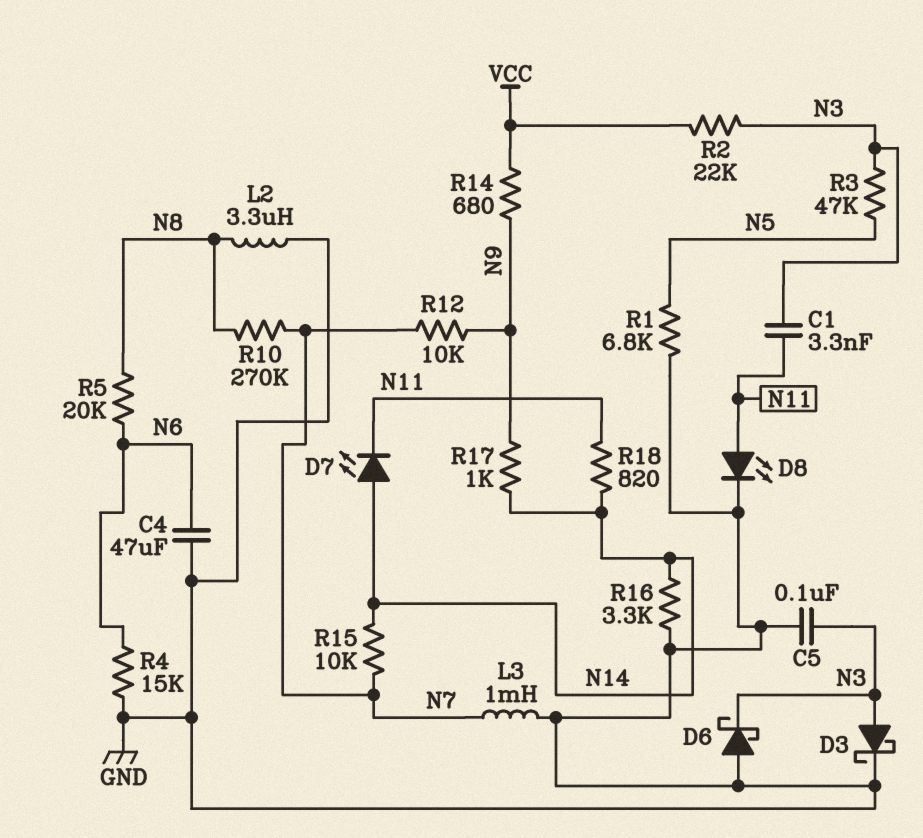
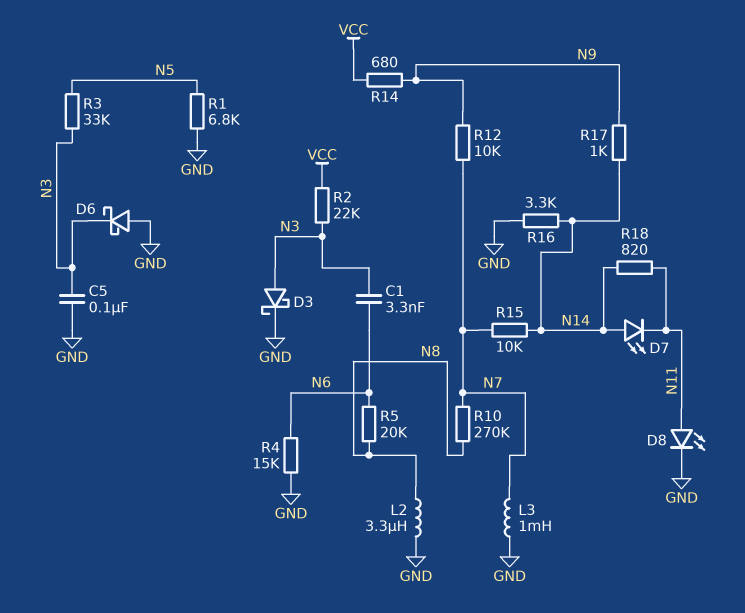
C1: 3.3nF (N3, N11) -> 3.3nF (N3, N6)
C4: 47uF (GND, N6) -> none
R3: 47k (N3, N5) -> 33k (N3, N5)

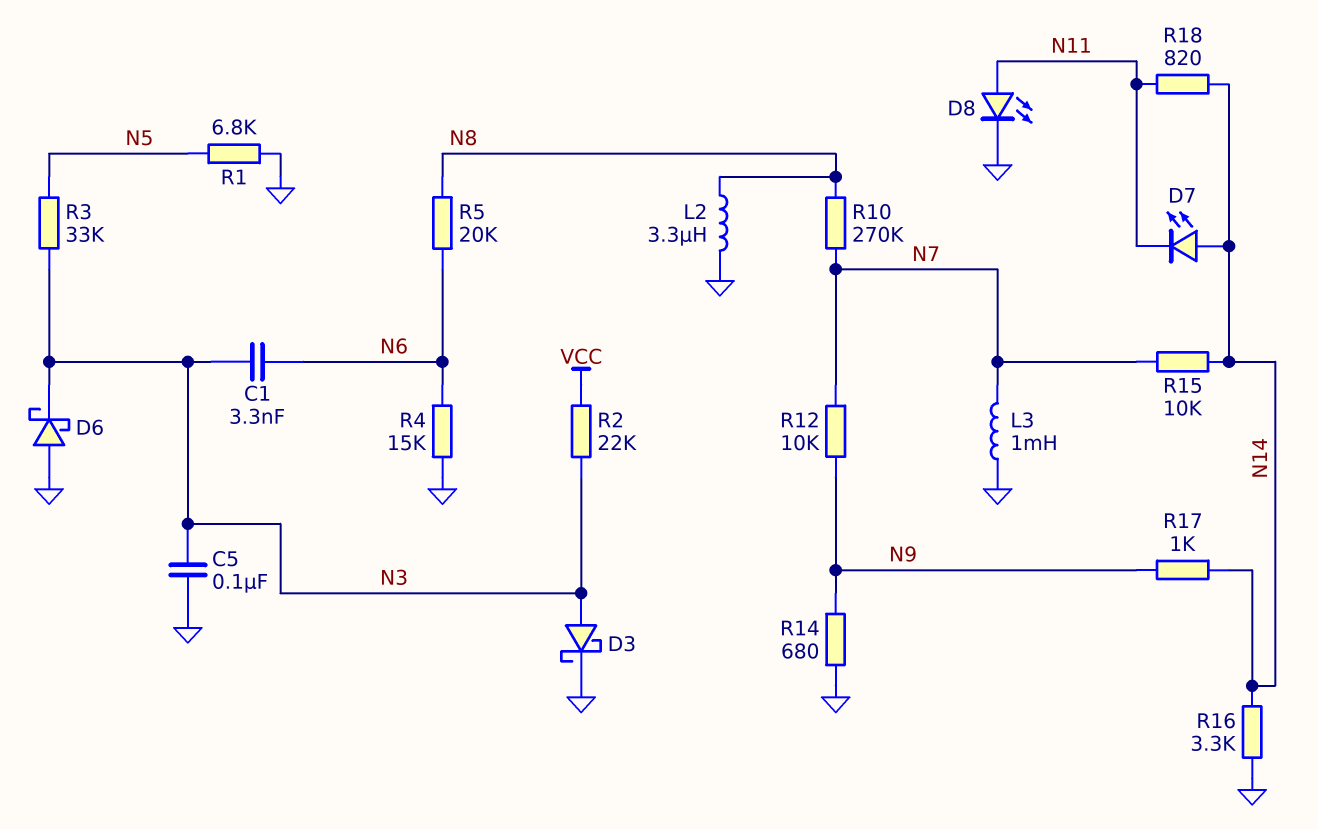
R14: 680 (N9, VCC) -> 680 (GND, N9)

